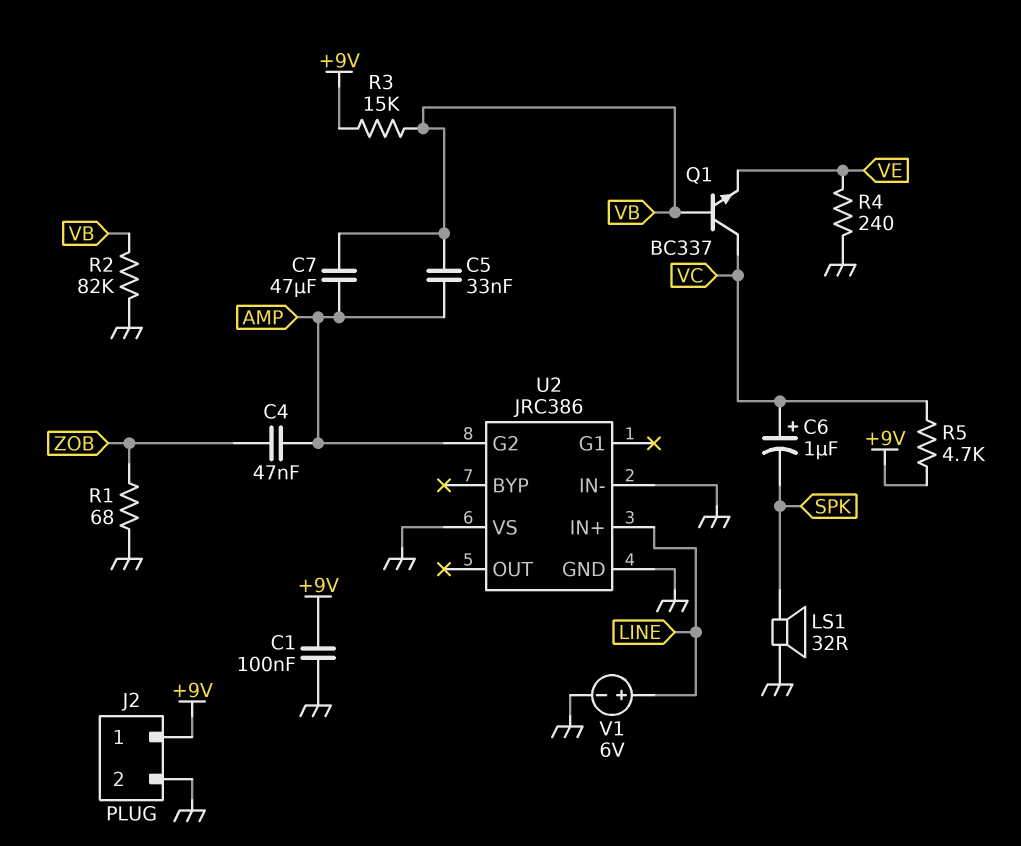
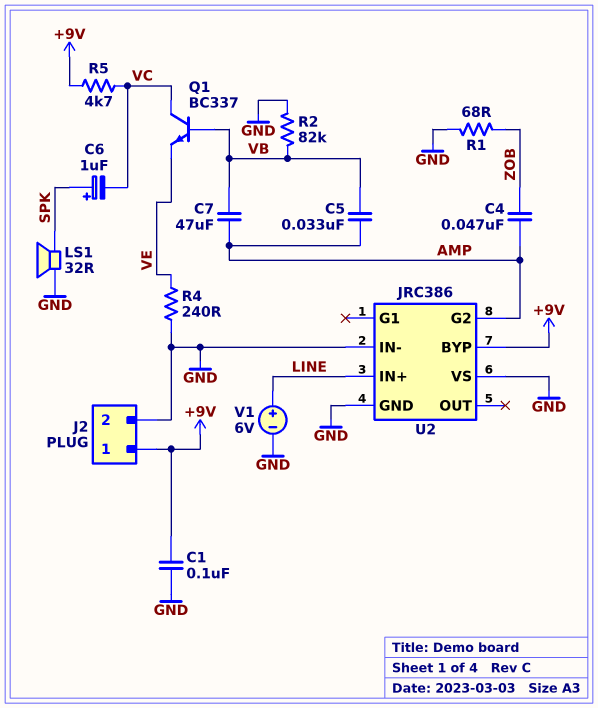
C6: 1uF (plus VC, minus SPK) -> 1uF (plus SPK, minus VC)
R3: 15k (+9V, VB) -> none
U2 pin BYP: none -> +9V

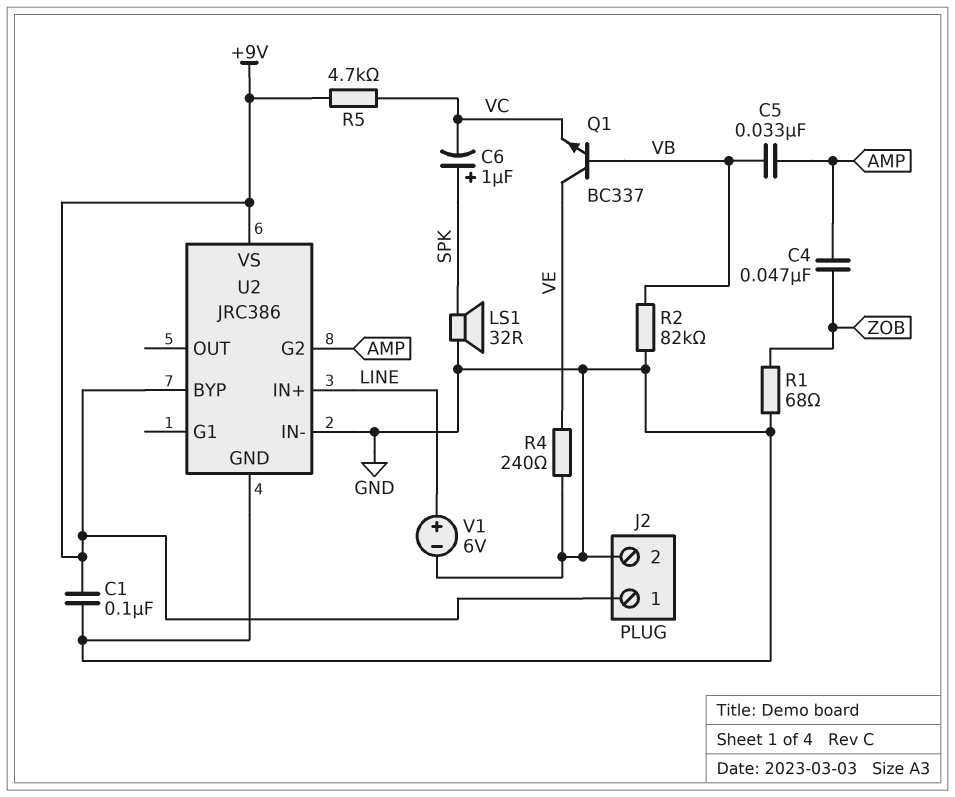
C7: 47uF (AMP, VB) -> none
Q1: NPN BC337 (B VB, C VC, E VE) -> NPN BC337 (B VB, C VE, E VC)
U2 pin VS: GND -> +9V

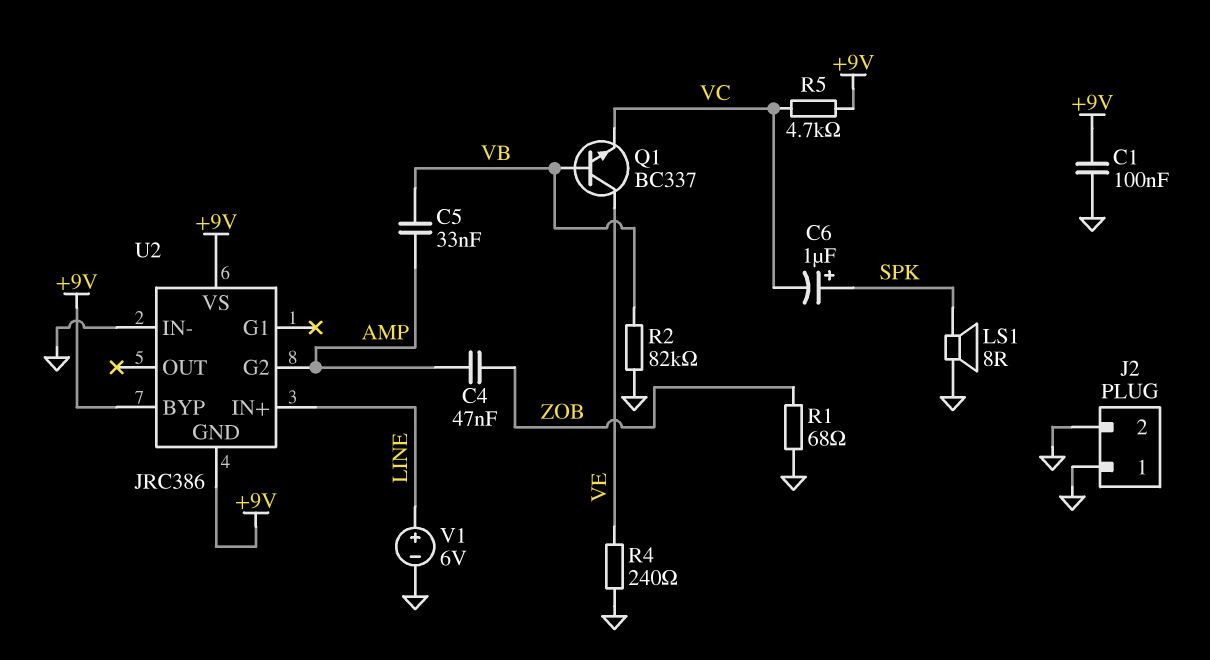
J2 pin 1: +9V -> GND
LS1: speaker 32R (GND, SPK) -> speaker 8R (GND, SPK)
U2 pin GND: GND -> +9V

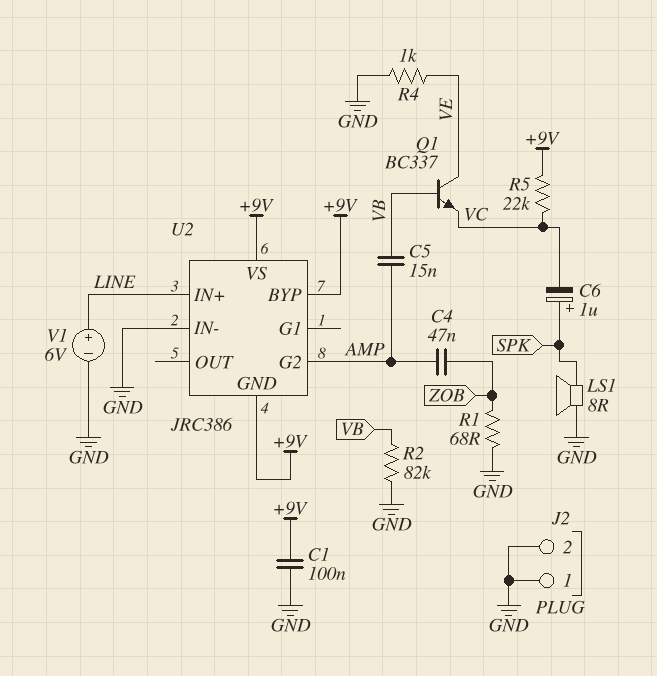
C5: 33nF (AMP, VB) -> 15nF (AMP, VB)
R4: 240 (GND, VE) -> 1k (GND, VE)
R5: 4.7k (+9V, VC) -> 22k (+9V, VC)

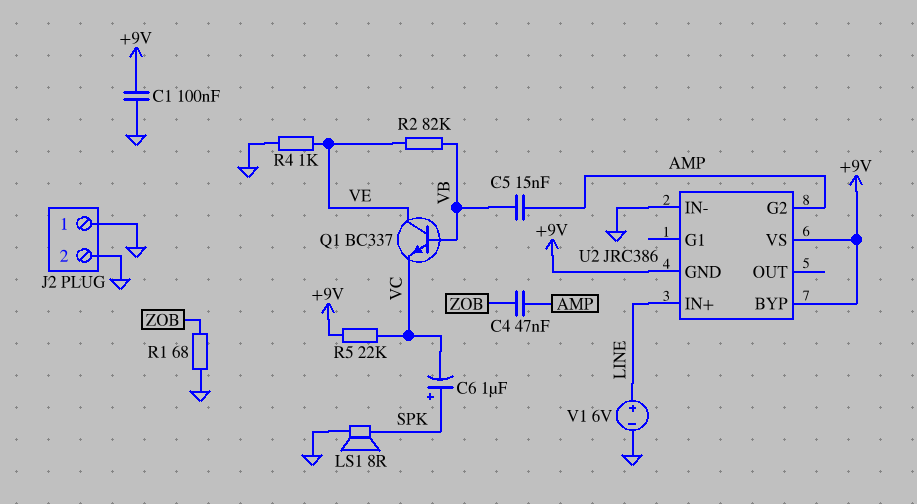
R2: 82k (GND, VB) -> 82k (VB, VE)

